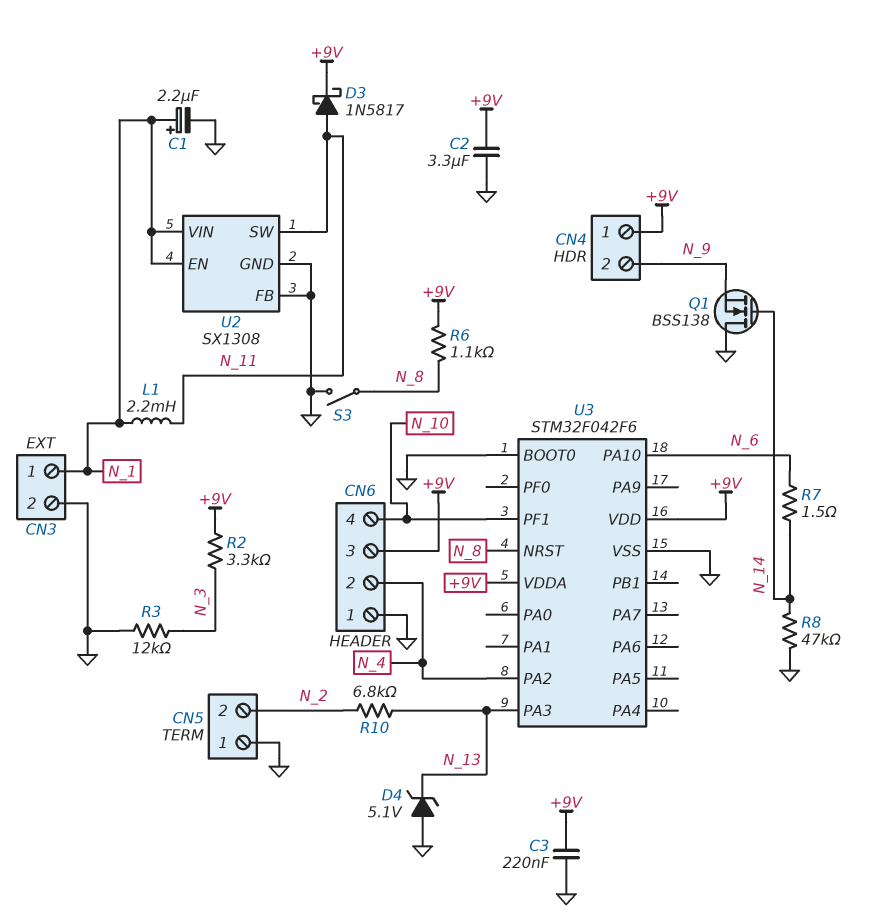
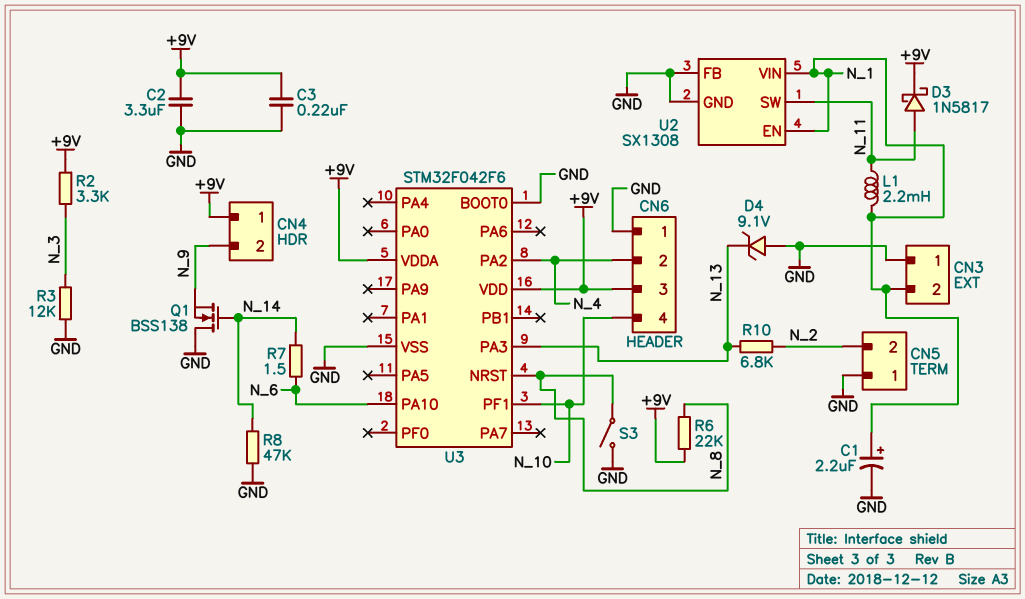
CN3 pin 1: N_1 -> GND
CN3 pin 2: GND -> N_1
D4: zener 5.1V (A GND, K N_13) -> zener 9.1V (A GND, K N_13)
R6: 1.1k (+9V, N_8) -> 22k (+9V, N_8)

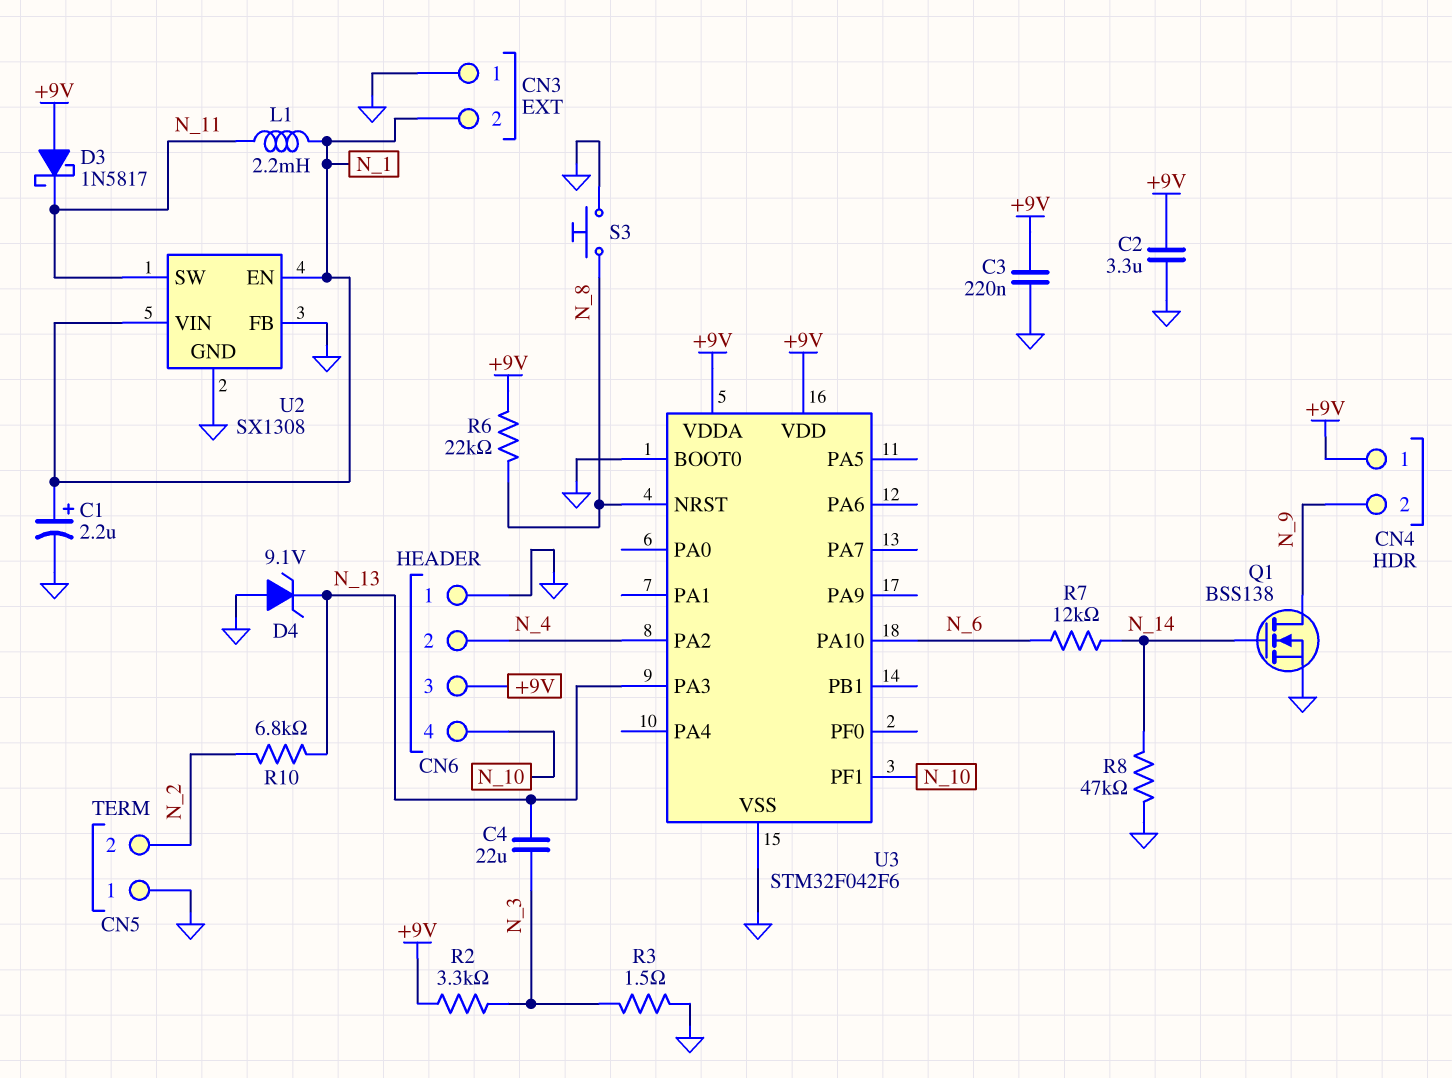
C4: none -> 22uF (N_3, N_13)
D3: schottky 1N5817 (A N_11, K +9V) -> schottky 1N5817 (A +9V, K N_11)
Q1: NMOS BSS138 (G N_14, D GND, S N_9) -> NMOS BSS138 (G N_14, D N_9, S GND)
R3: 12k (GND, N_3) -> 1.5 (GND, N_3)
R7: 1.5 (N_6, N_14) -> 12k (N_6, N_14)
S3: switch (GND, N_8) -> button (GND, N_8)

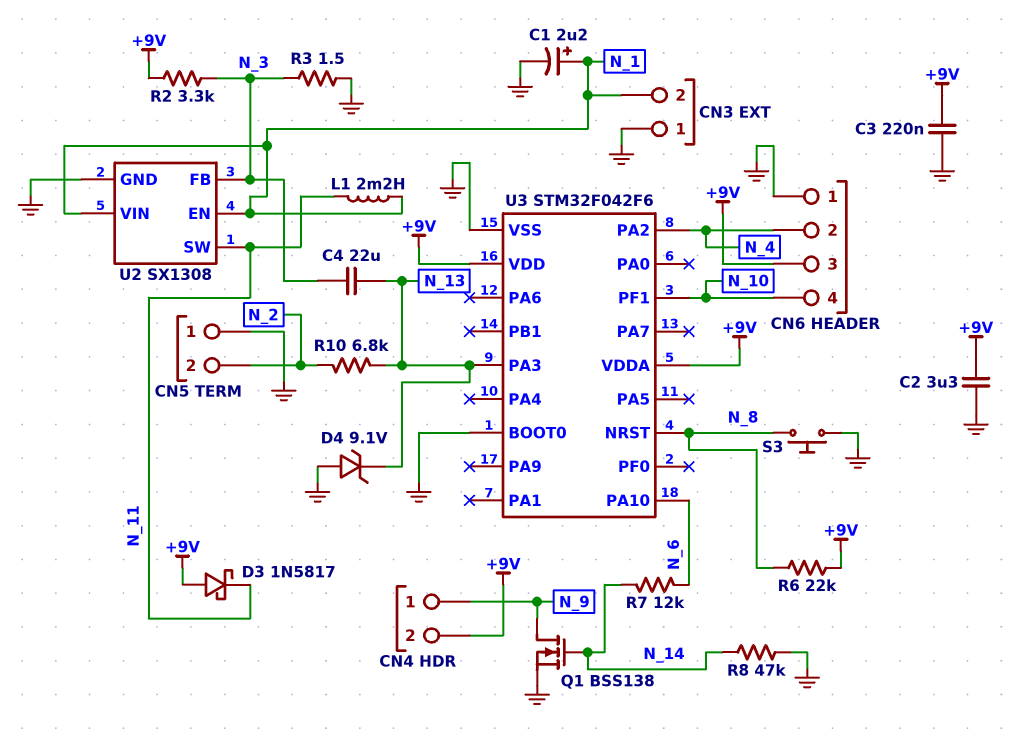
CN4 pin 1: +9V -> N_9
CN4 pin 2: N_9 -> +9V
U2 pin FB: GND -> N_3

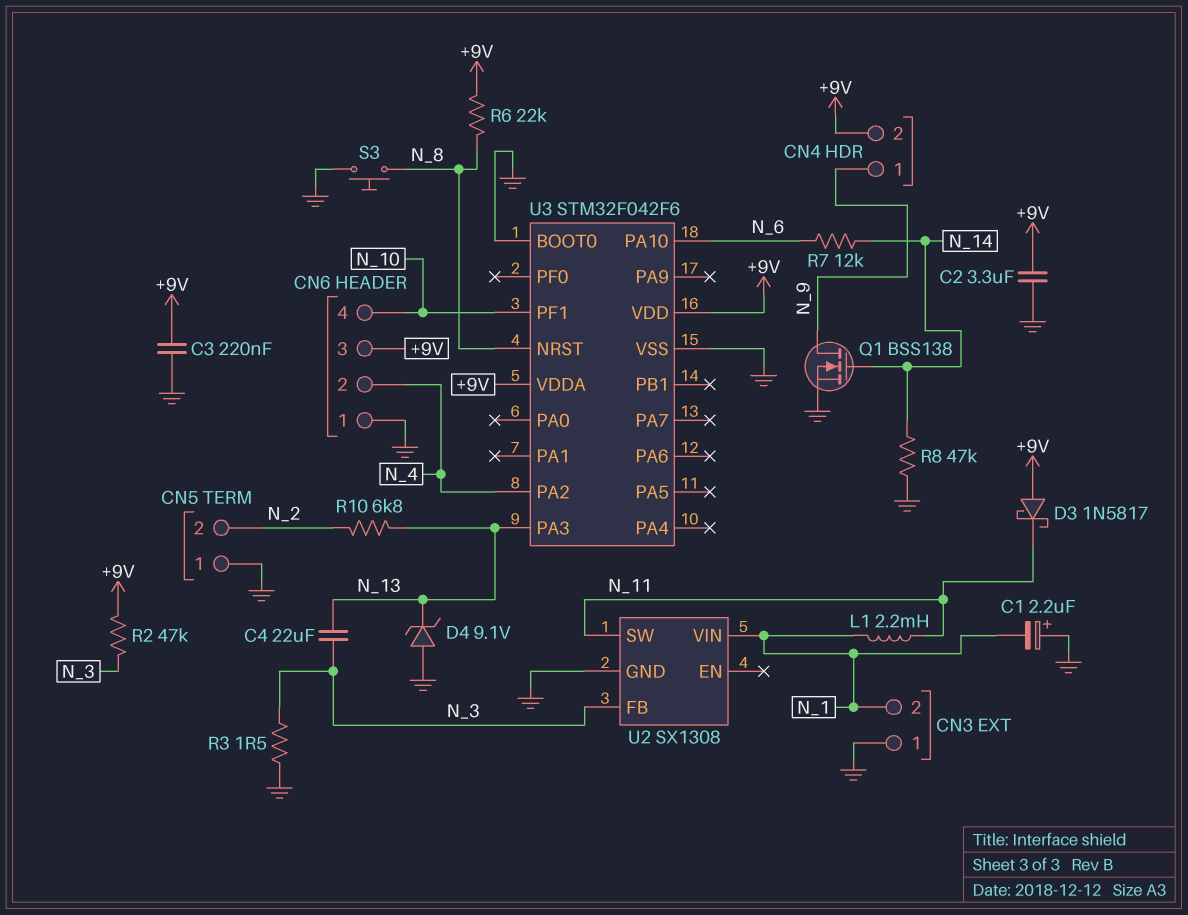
C1: 2.2uF (plus N_1, minus GND) -> 2.2uF (plus GND, minus N_1)
R2: 3.3k (+9V, N_3) -> 47k (+9V, N_3)
U2 pin EN: N_1 -> none

